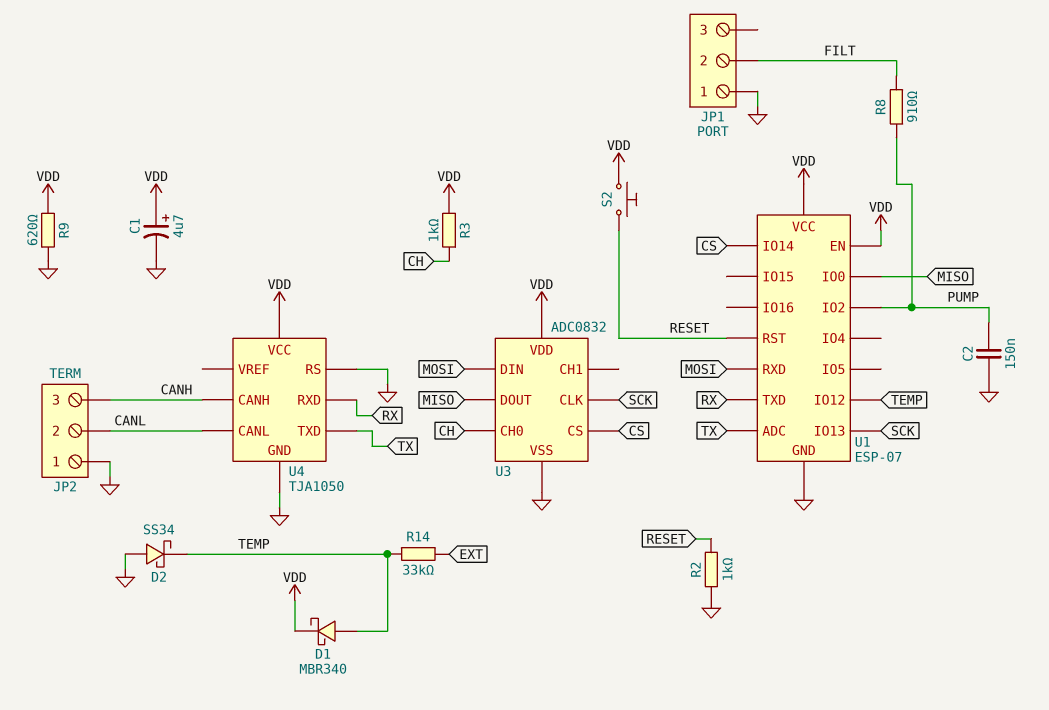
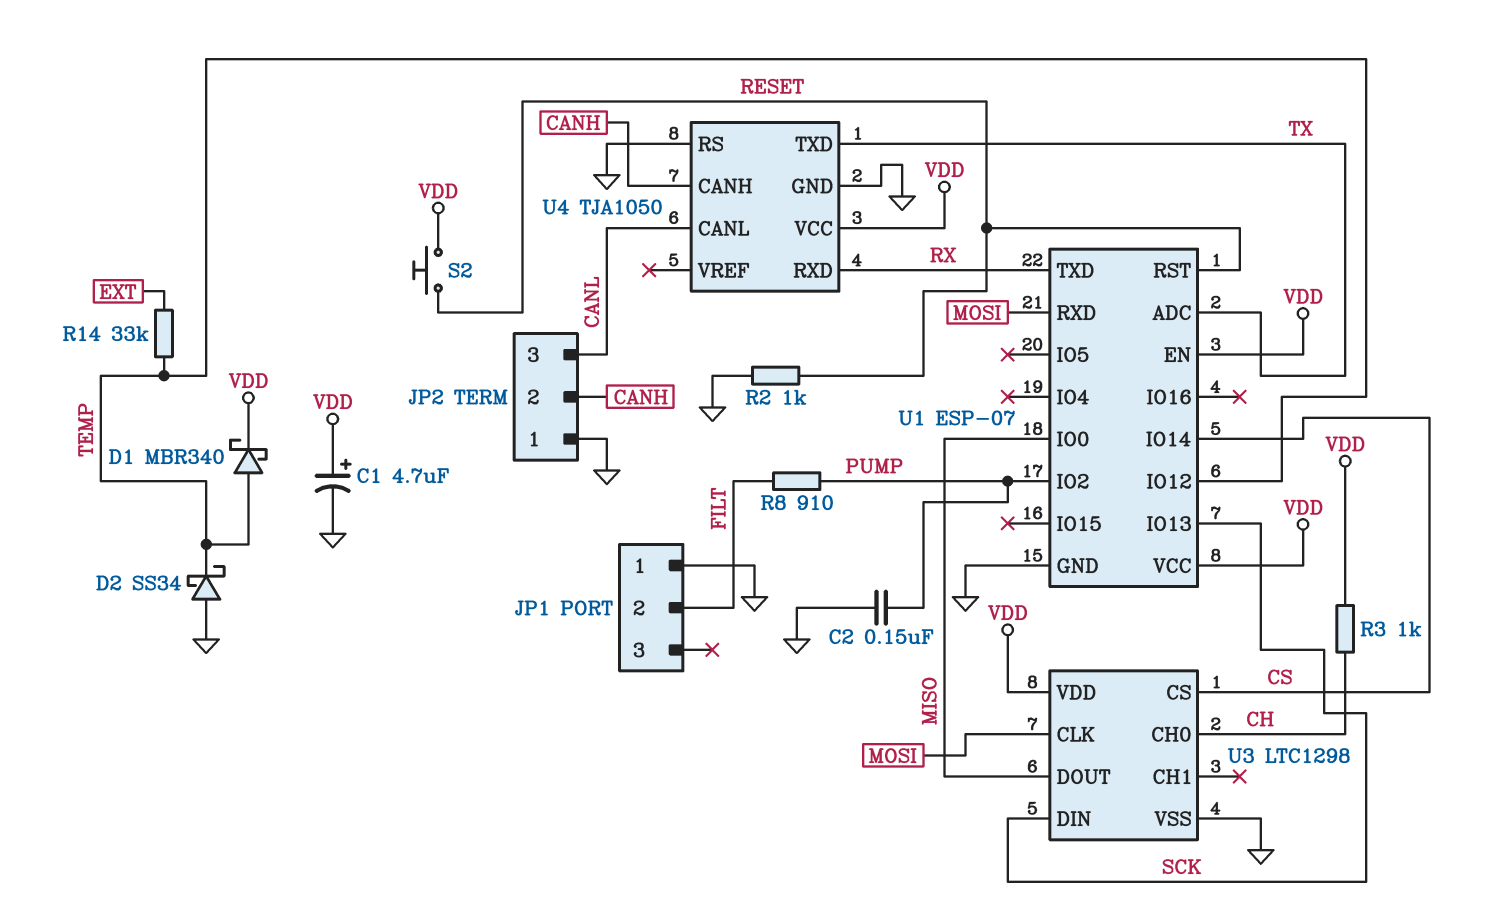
JP2 pin 2: CANL -> CANH
JP2 pin 3: CANH -> CANL
R9: 620 (GND, VDD) -> none
U3: ADC0832 -> LTC1298
U3 pin CLK: SCK -> MOSI
U3 pin DIN: MOSI -> SCK

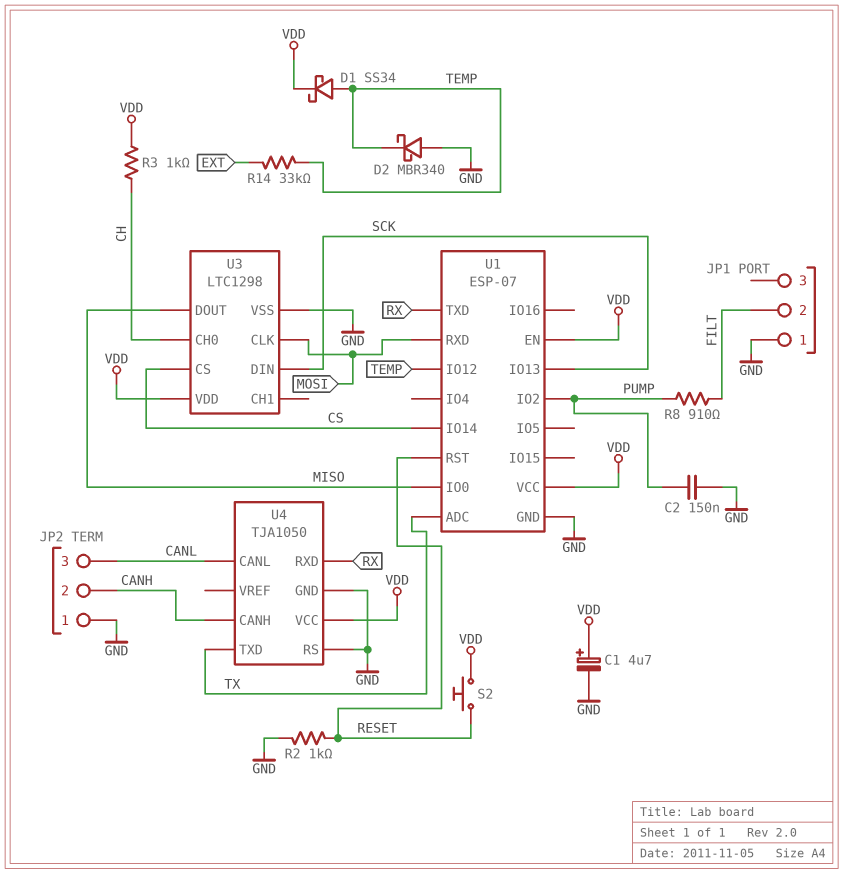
D1: schottky MBR340 (A TEMP, K VDD) -> schottky SS34 (A TEMP, K VDD)
D2: schottky SS34 (A GND, K TEMP) -> schottky MBR340 (A GND, K TEMP)

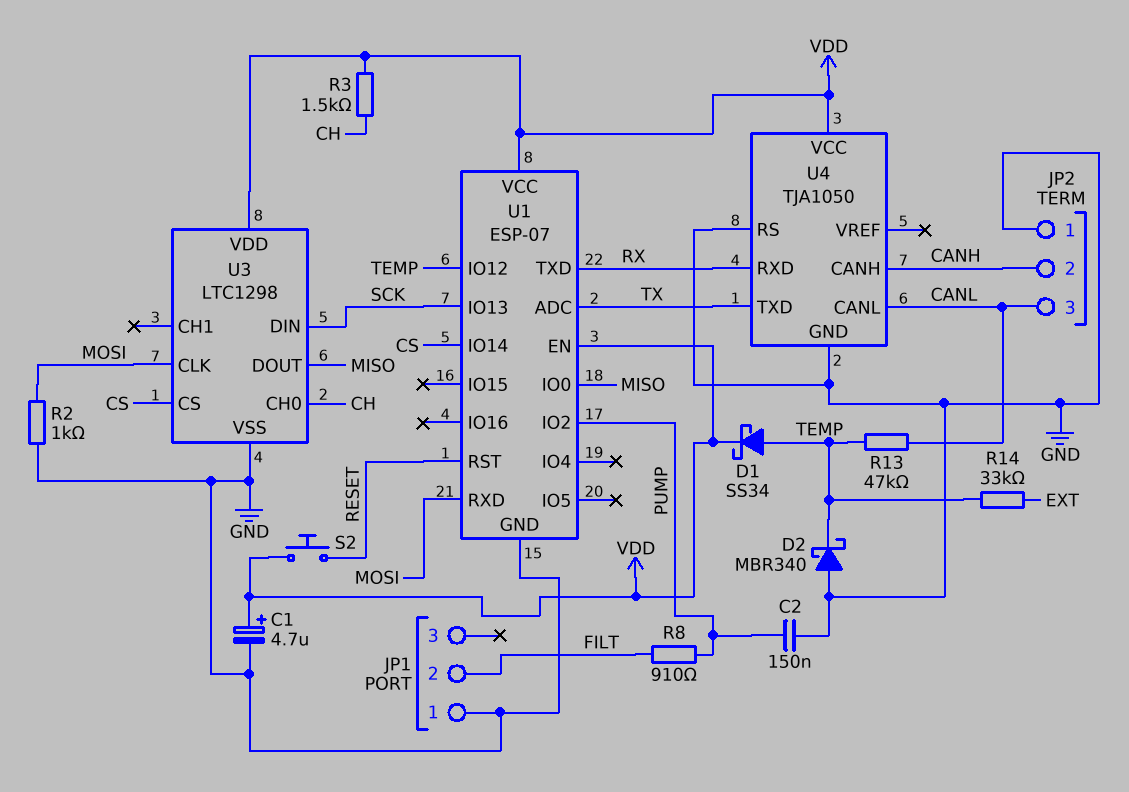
R2: 1k (GND, RESET) -> 1k (GND, MOSI)
R3: 1k (CH, VDD) -> 1.5k (CH, VDD)
R13: none -> 47k (CANL, TEMP)

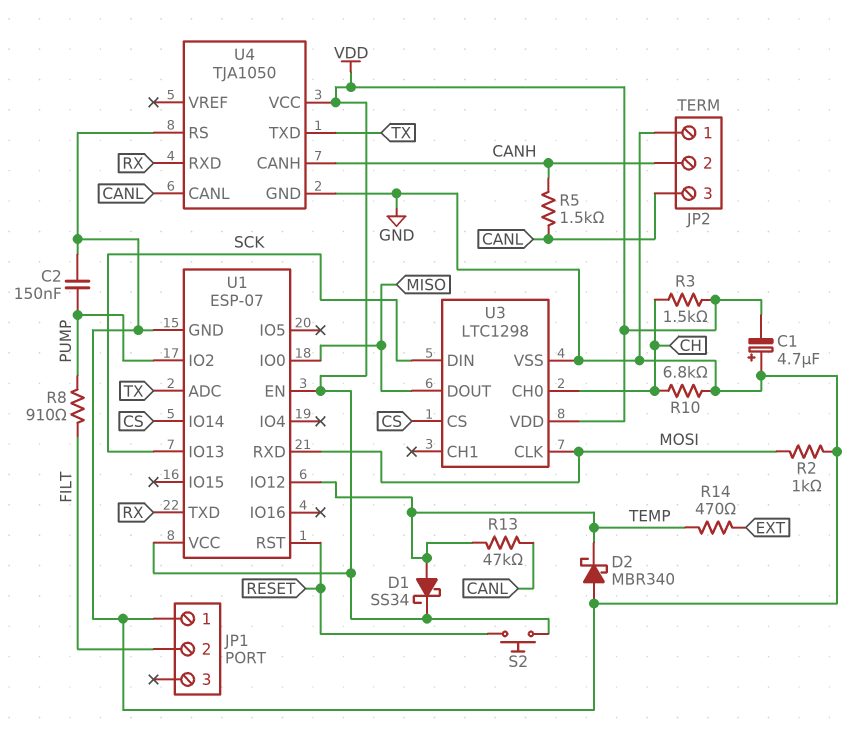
C1: 4.7uF (plus VDD, minus GND) -> 4.7uF (plus GND, minus VDD)
R5: none -> 1.5k (CANH, CANL)
R10: none -> 6.8k (CH, GND)
R14: 33k (EXT, TEMP) -> 470 (EXT, TEMP)

